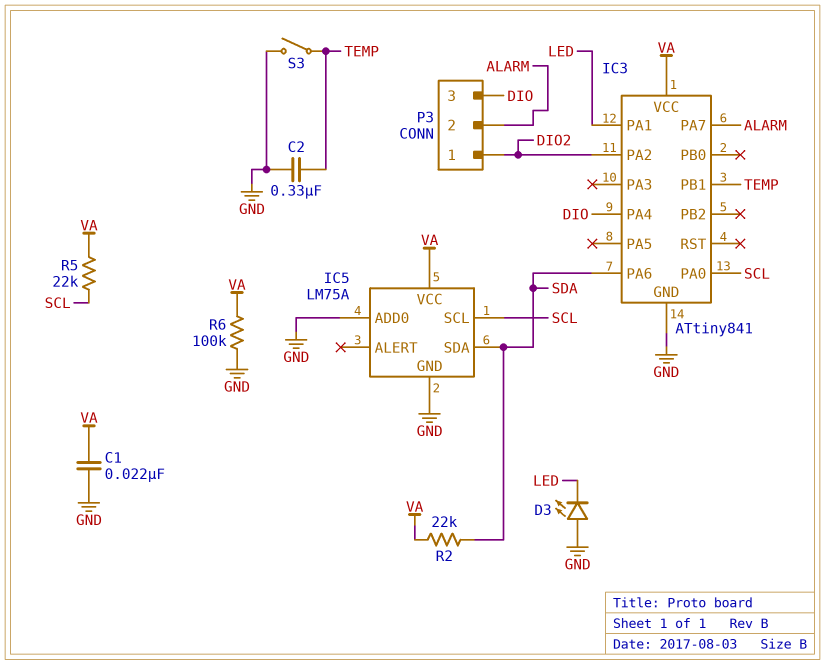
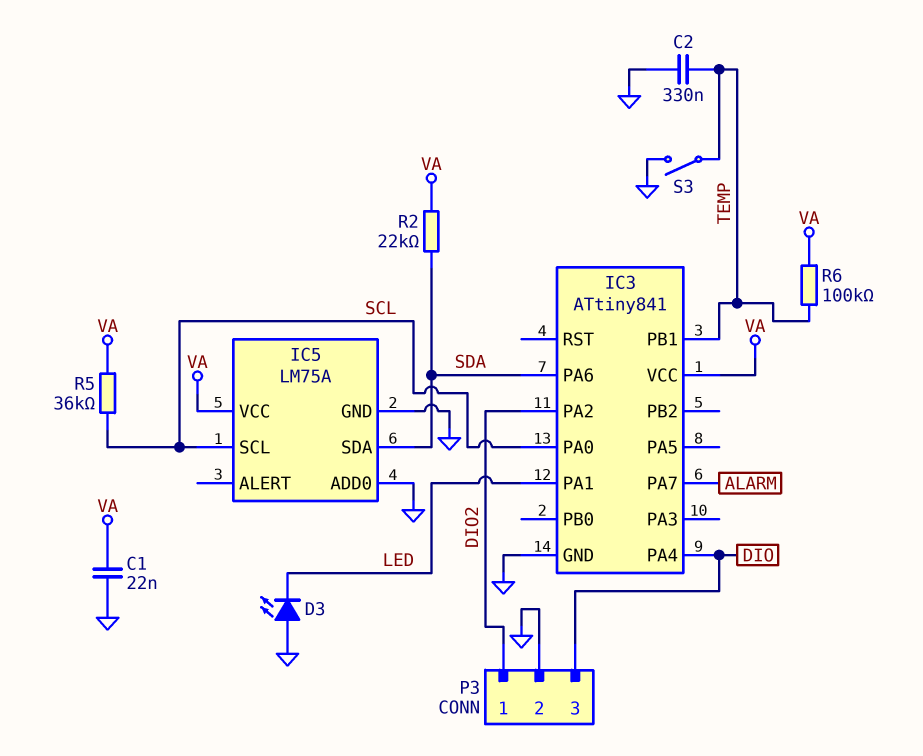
P3 pin 2: ALARM -> GND
R5: 22k (SCL, VA) -> 36k (SCL, VA)
R6: 100k (GND, VA) -> 100k (TEMP, VA)

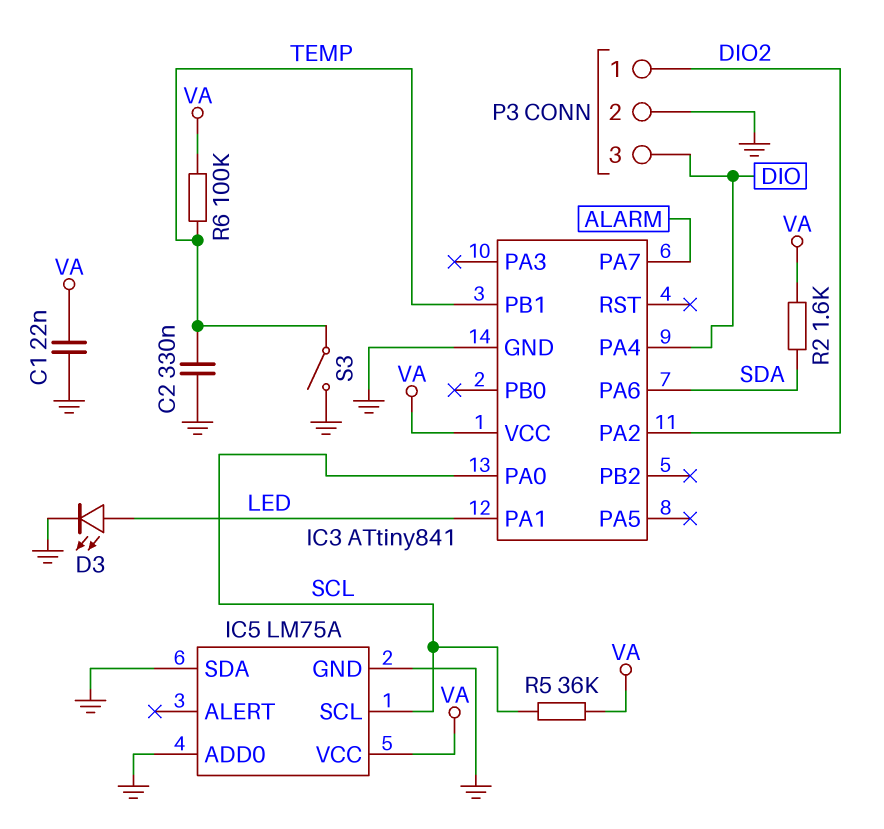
D3: LED (A GND, K LED) -> LED (A LED, K GND)
IC5 pin SDA: SDA -> GND
R2: 22k (SDA, VA) -> 1.6k (SDA, VA)

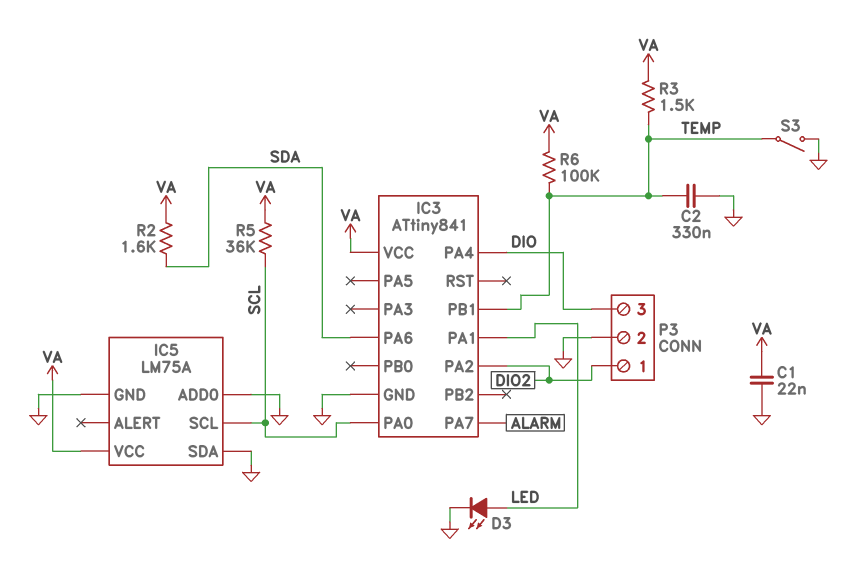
R3: none -> 1.5k (TEMP, VA)

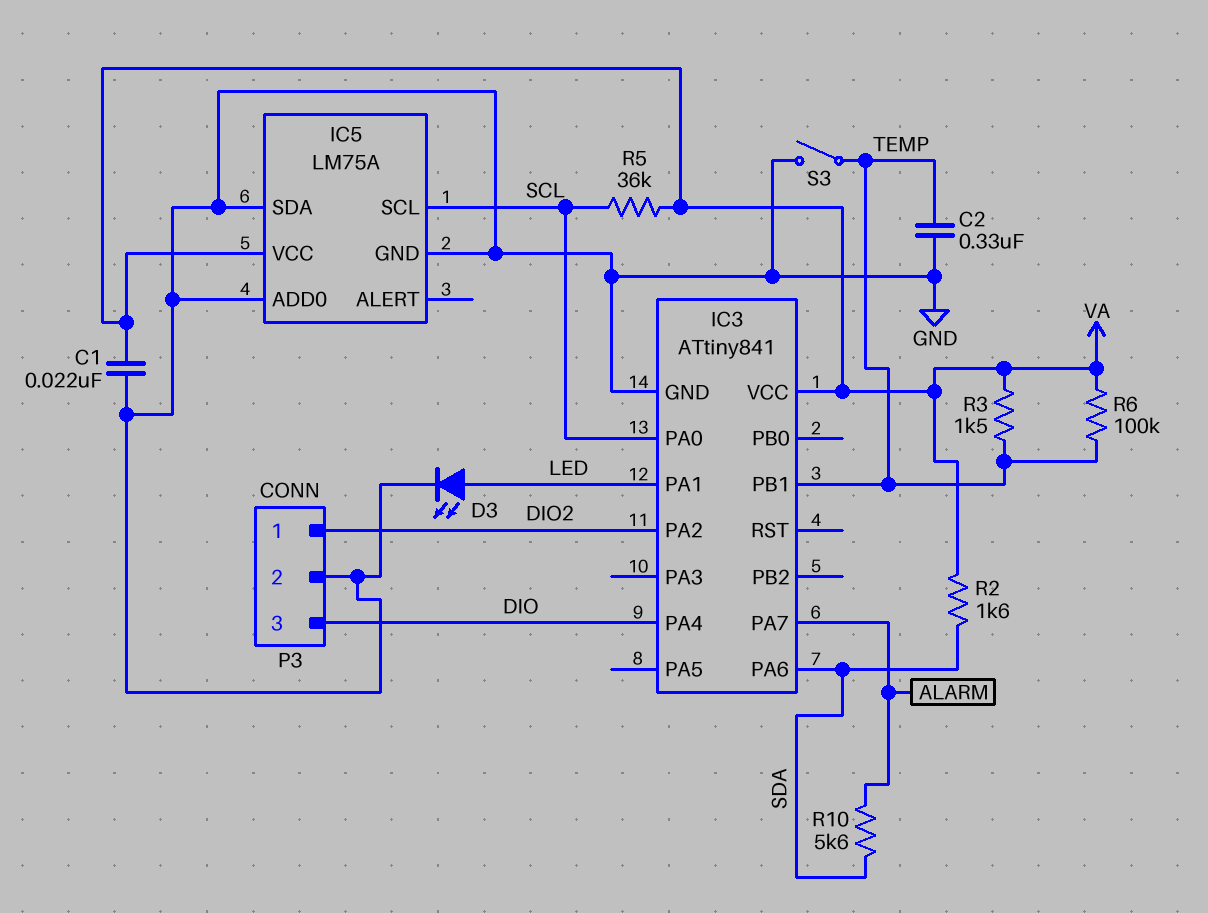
R10: none -> 5.6k (ALARM, SDA)

